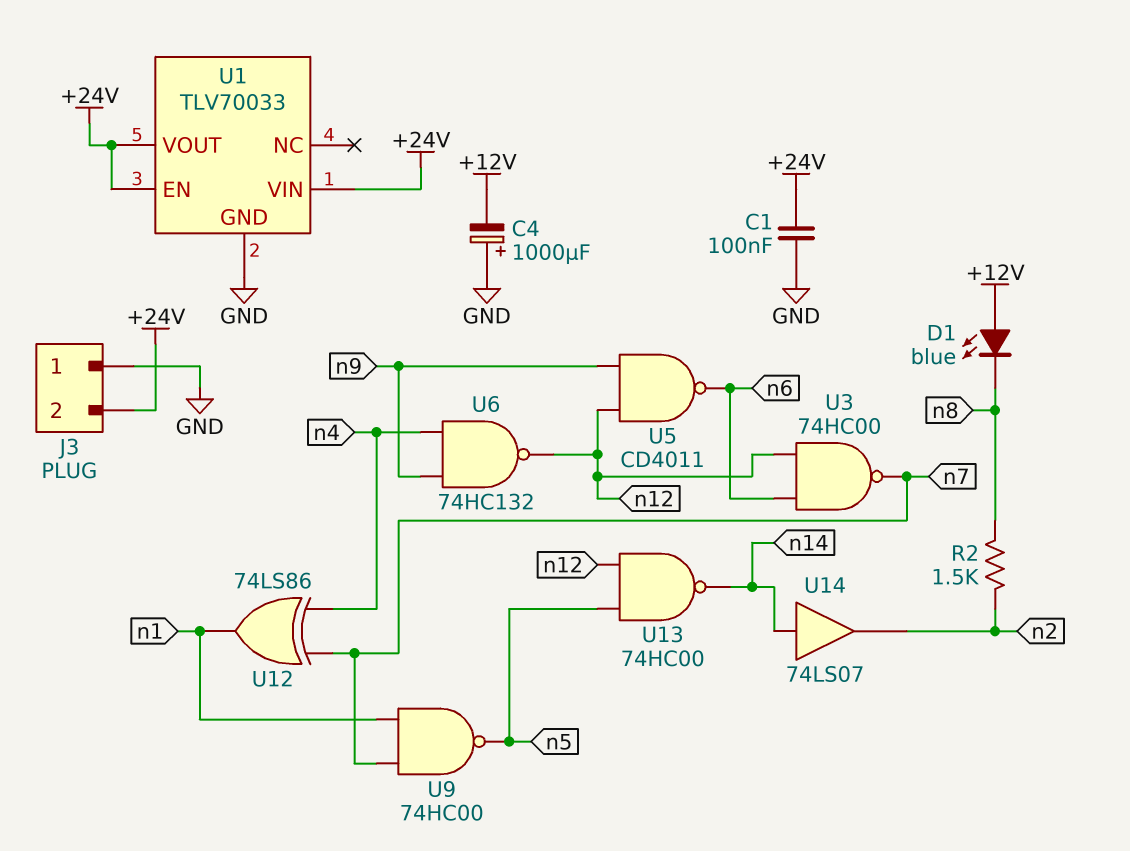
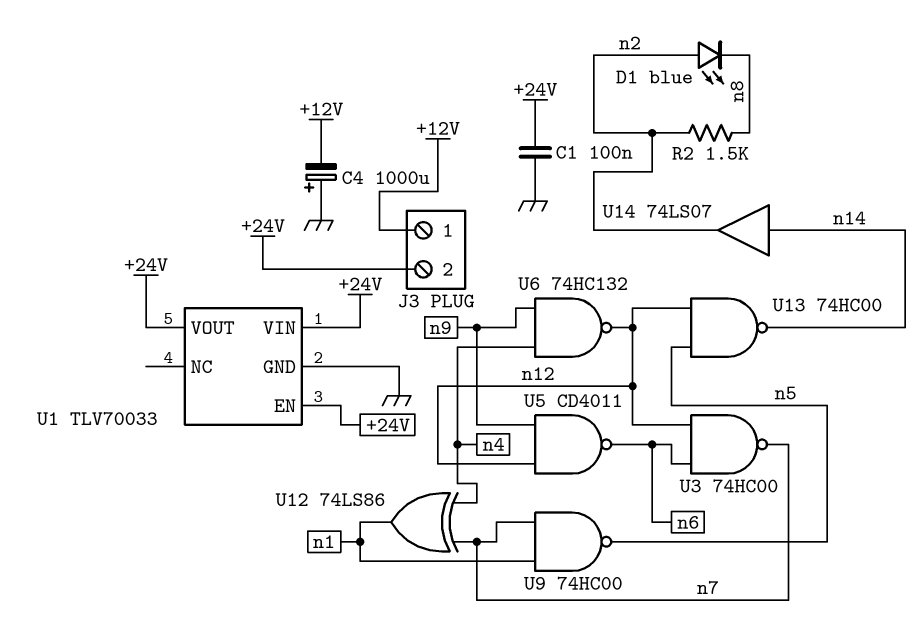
D1: LED blue (A +12V, K n8) -> LED blue (A n2, K n8)
J3 pin 1: GND -> +12V

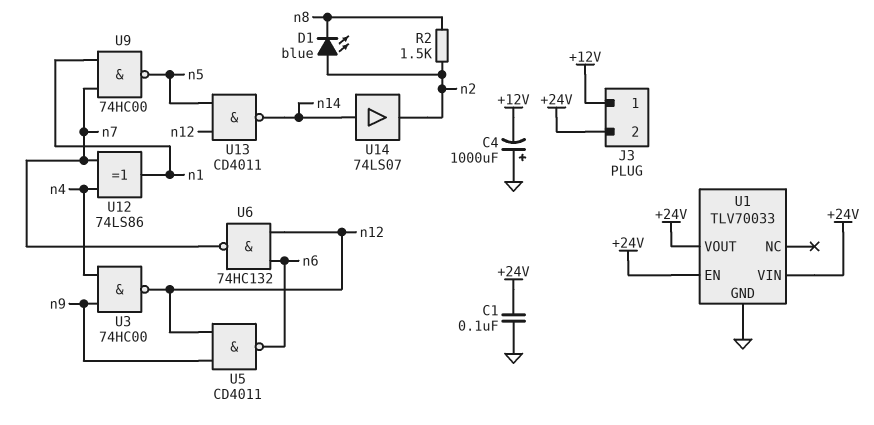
U3: NAND 74HC00 (in n6, in n12, out n7) -> NAND 74HC00 (in n4, in n9, out n12)
U6: NAND 74HC132 (in n4, in n9, out n12) -> NAND 74HC132 (in n6, in n12, out n7)
U13: NAND 74HC00 (in n5, in n12, out n14) -> NAND CD4011 (in n5, in n12, out n14)

